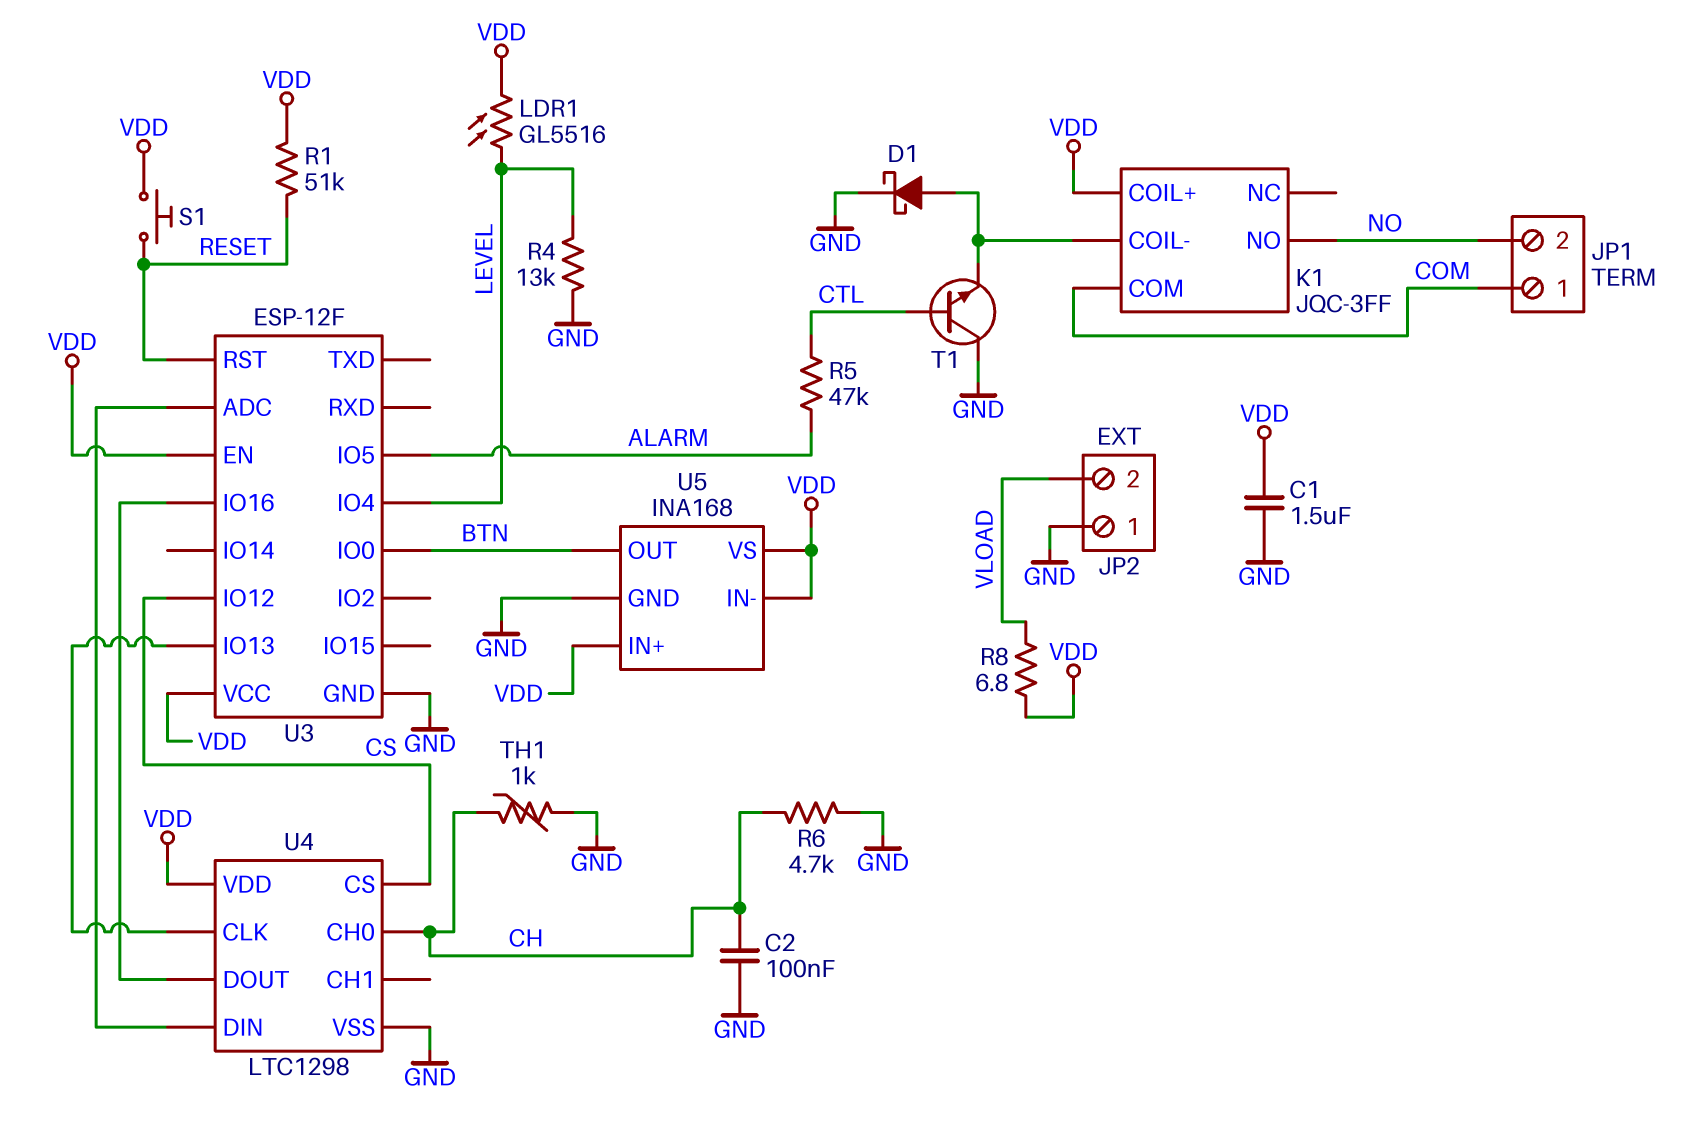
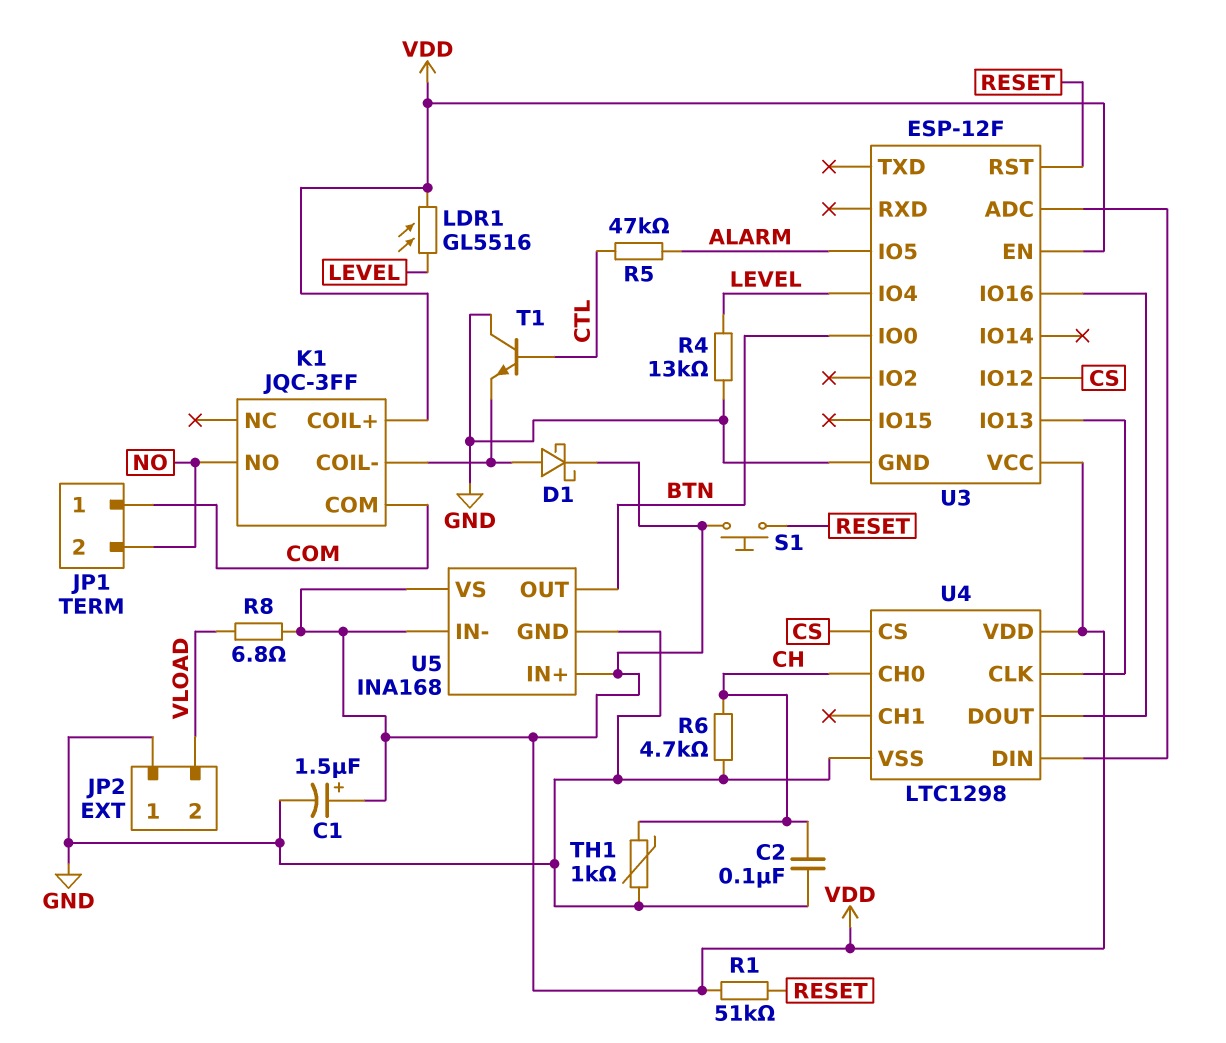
C1: 1.5uF (GND, VDD) -> 1.5uF (plus VDD, minus GND)
D1: schottky (A K1/COIL-, K GND) -> schottky (A K1/COIL-, K VDD)

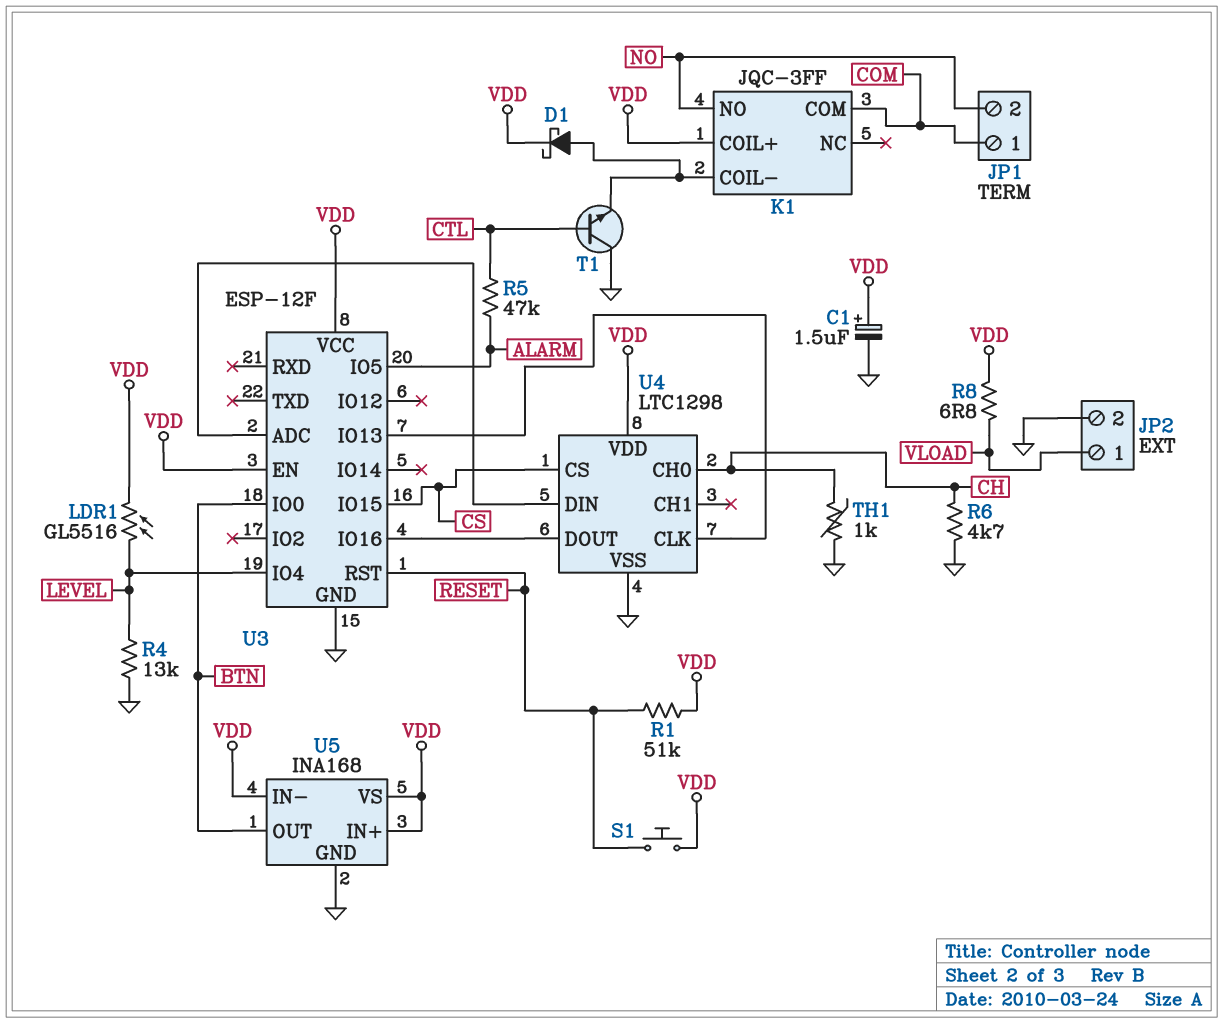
C2: 100nF (CH, GND) -> none
JP2 pin 1: GND -> VLOAD
JP2 pin 2: VLOAD -> GND
U3 pin IO12: CS -> none
U3 pin IO15: none -> CS

